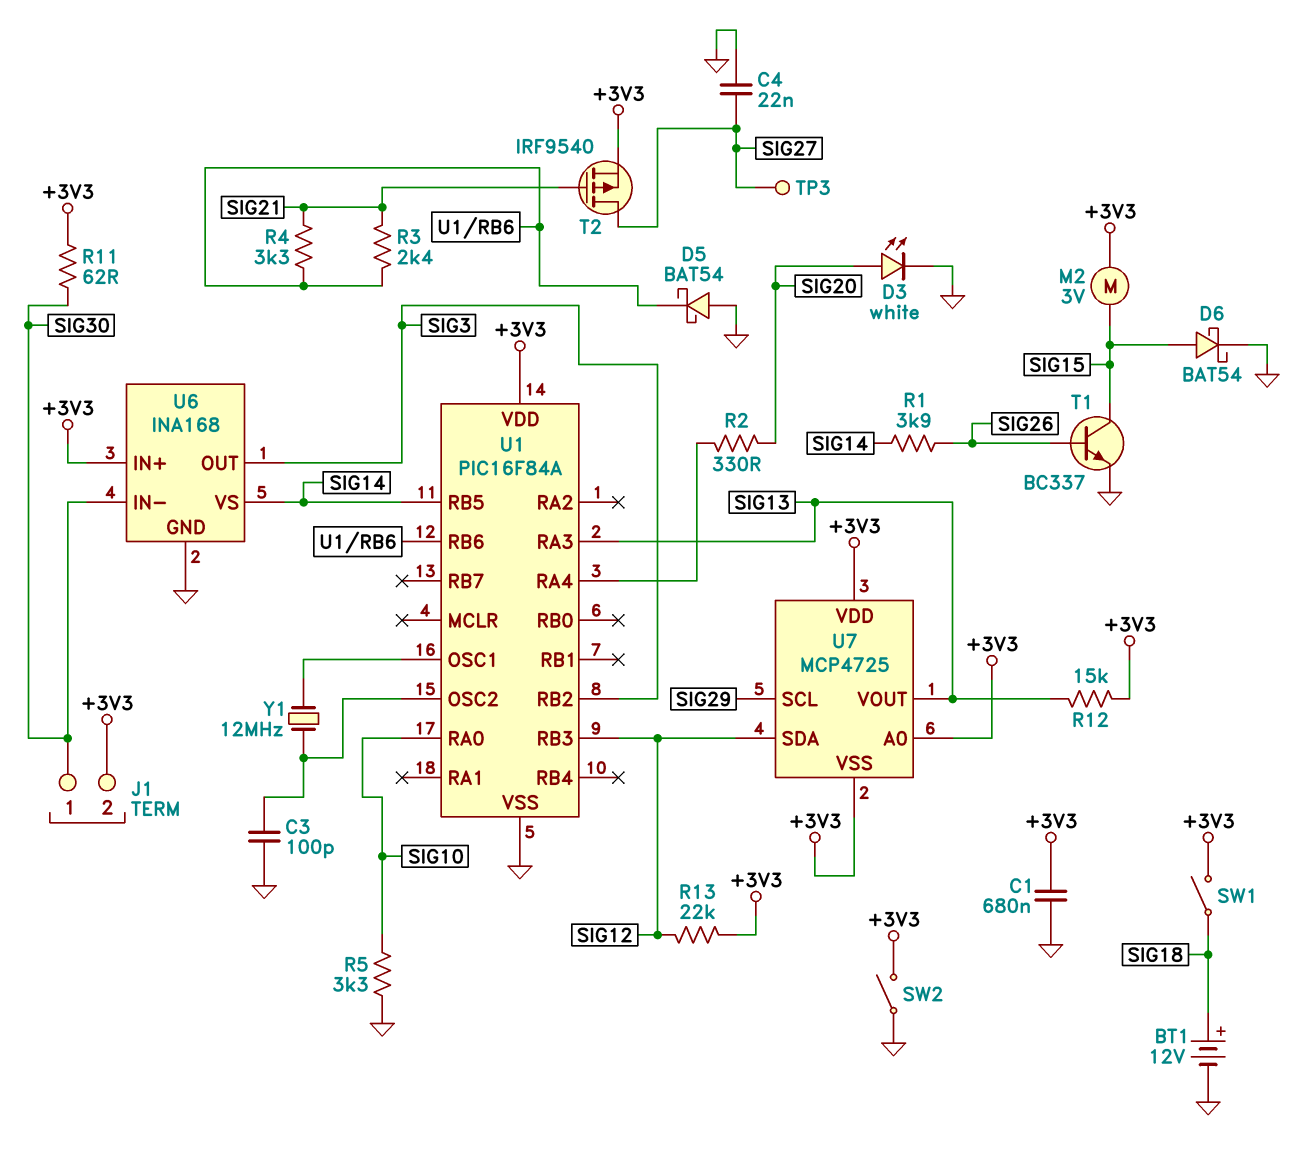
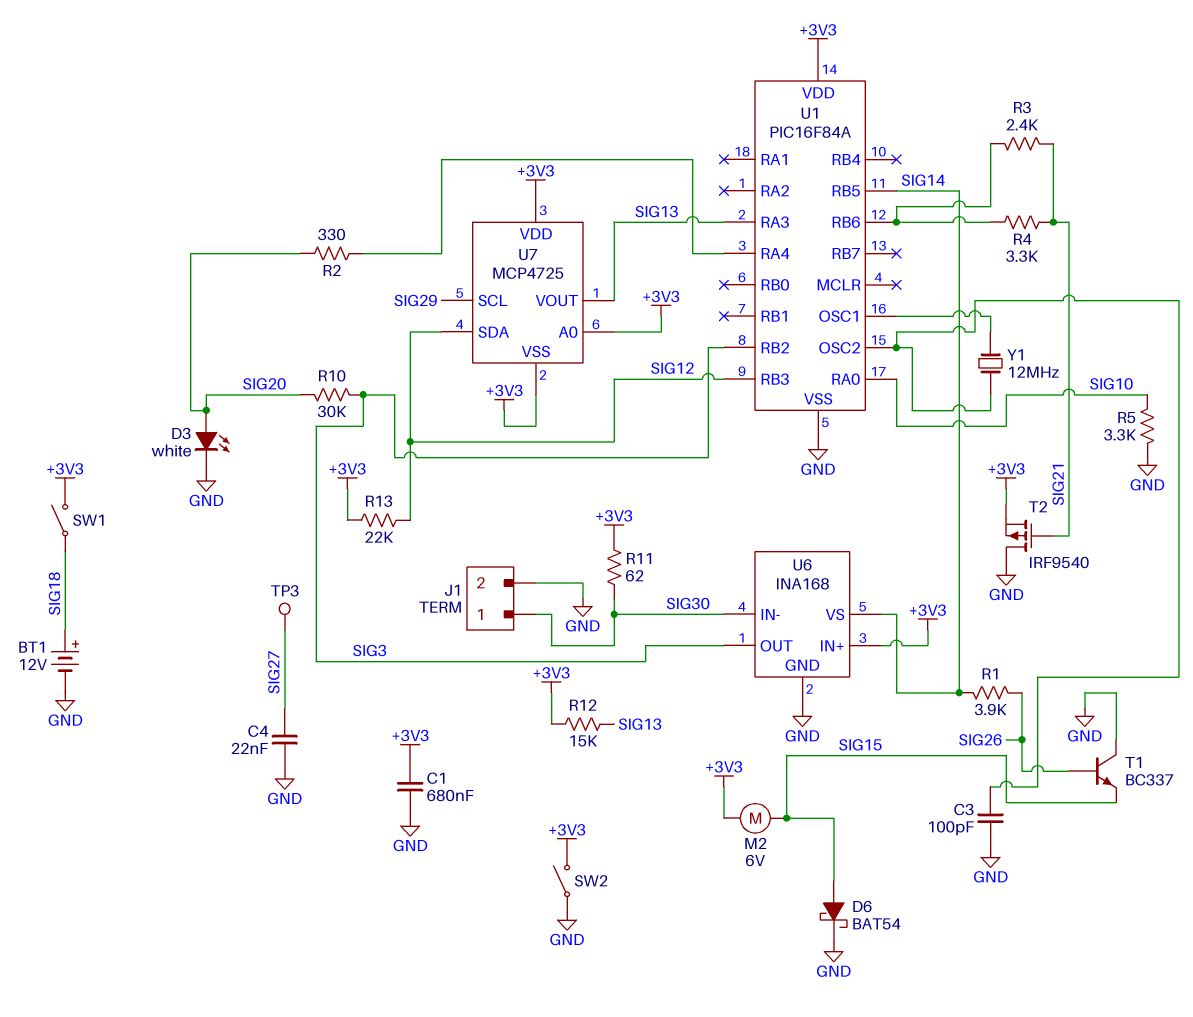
D5: schottky BAT54 (A GND, K U1/RB6) -> none
J1 pin 2: +3V3 -> GND
M2: motor 3V (+3V3, SIG15) -> motor 6V (+3V3, SIG15)
R10: none -> 30k (SIG3, SIG20)
T1: NPN BC337 (B SIG26, C SIG15, E GND) -> NPN BC337 (B SIG26, C GND, E SIG15)
T2: PMOS IRF9540 (G SIG21, D SIG27, S +3V3) -> PMOS IRF9540 (G SIG21, D GND, S +3V3)

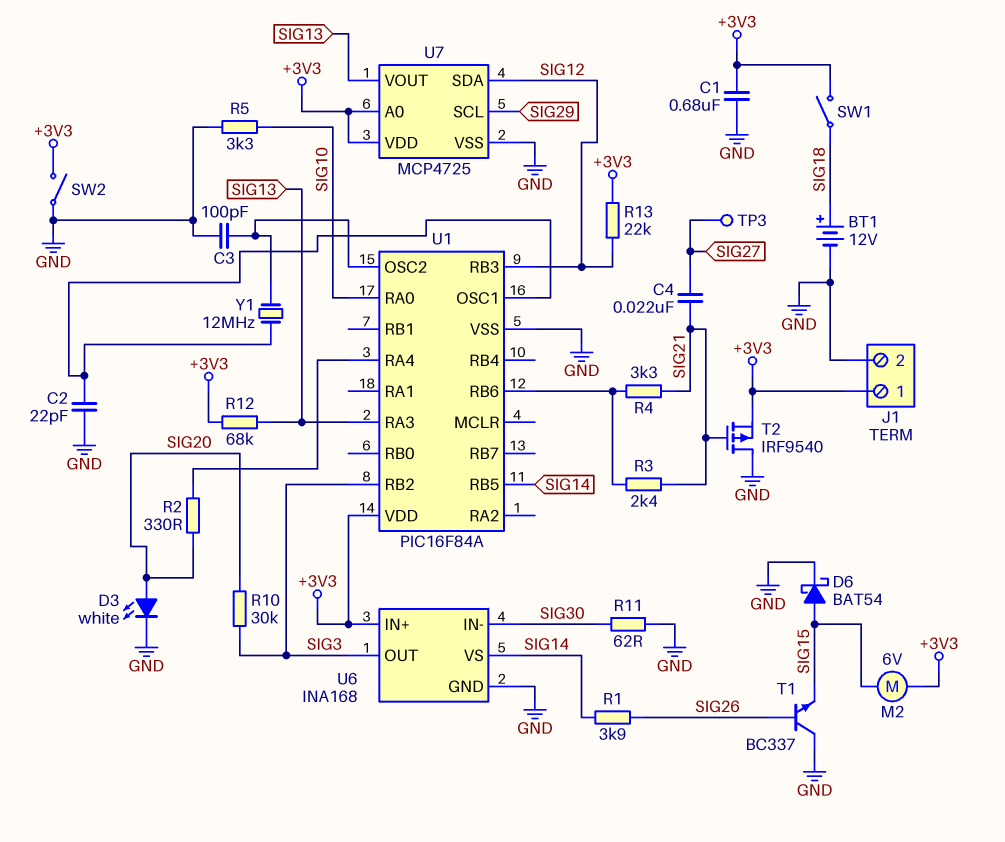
C2: none -> 22pF (GND, U1/OSC1)
C4: 22nF (GND, SIG27) -> 22nF (SIG21, SIG27)
J1 pin 1: SIG30 -> +3V3
R11: 62 (+3V3, SIG30) -> 62 (GND, SIG30)
R12: 15k (+3V3, SIG13) -> 68k (+3V3, SIG13)
U7 pin VSS: +3V3 -> GND

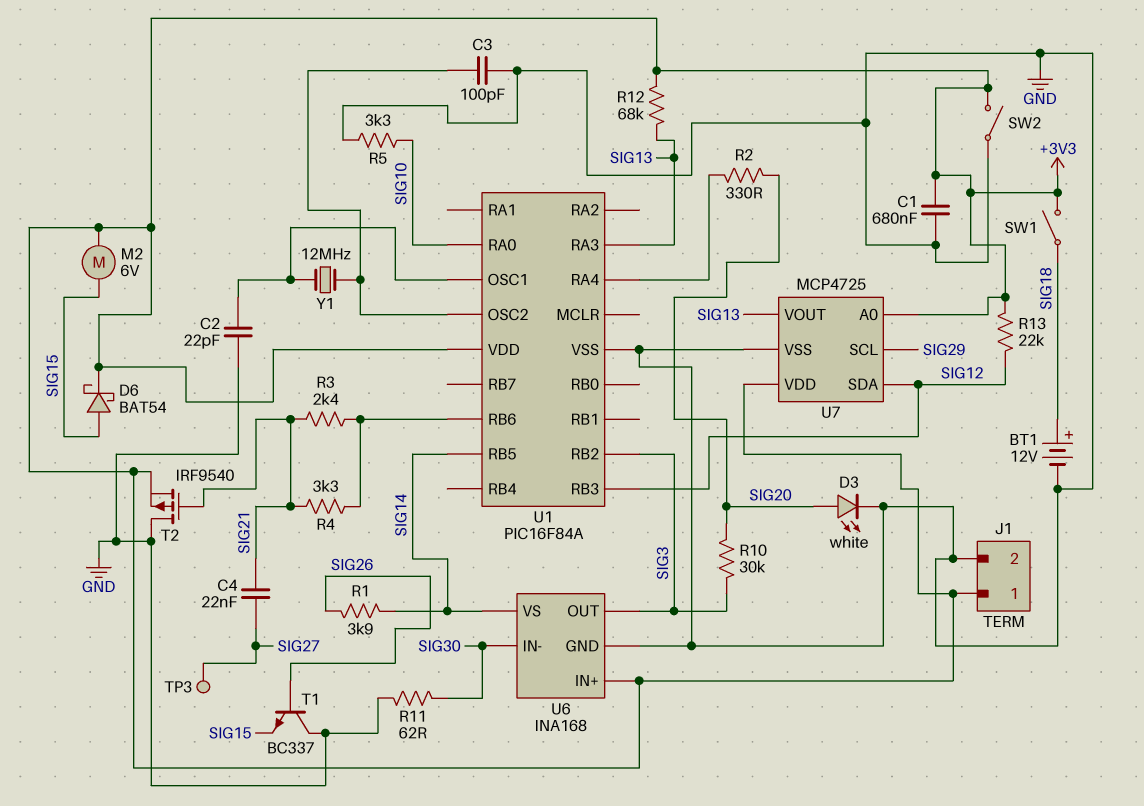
D6: schottky BAT54 (A SIG15, K GND) -> schottky BAT54 (A SIG15, K +3V3)

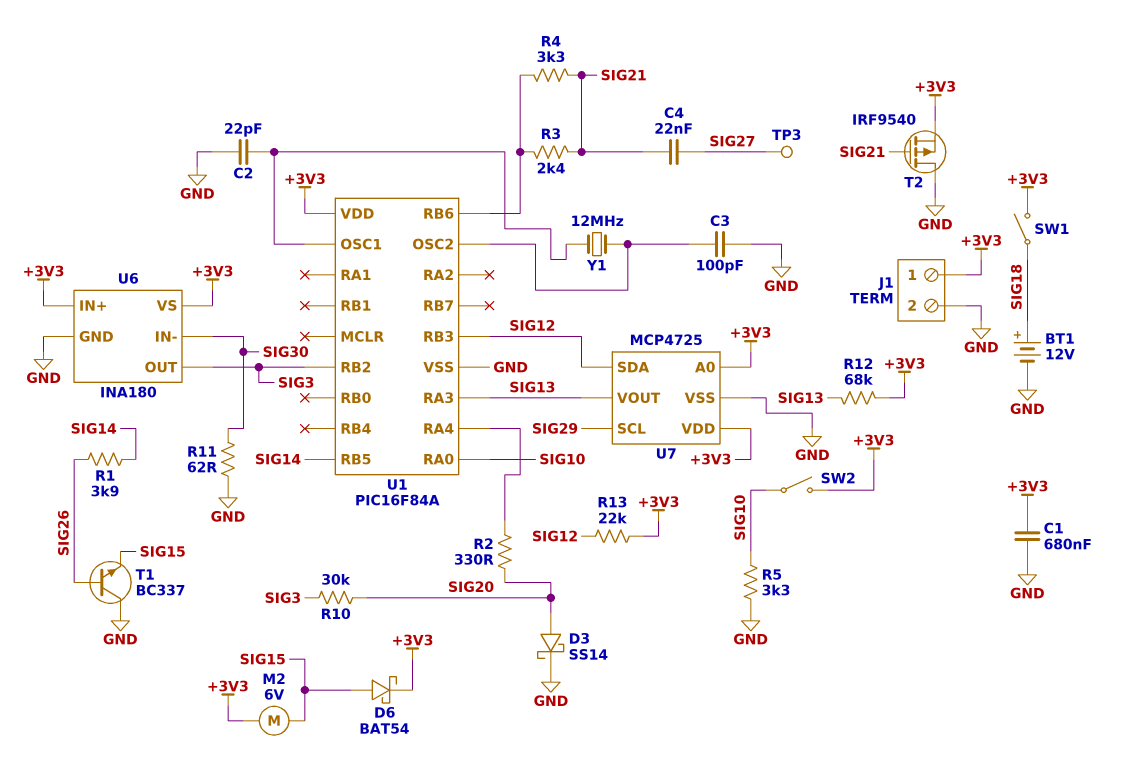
D3: LED white (A SIG20, K GND) -> schottky SS14 (A SIG20, K GND)
SW2: switch (+3V3, GND) -> switch (+3V3, SIG10)
U6: INA168 -> INA180
U6 pin VS: SIG14 -> +3V3

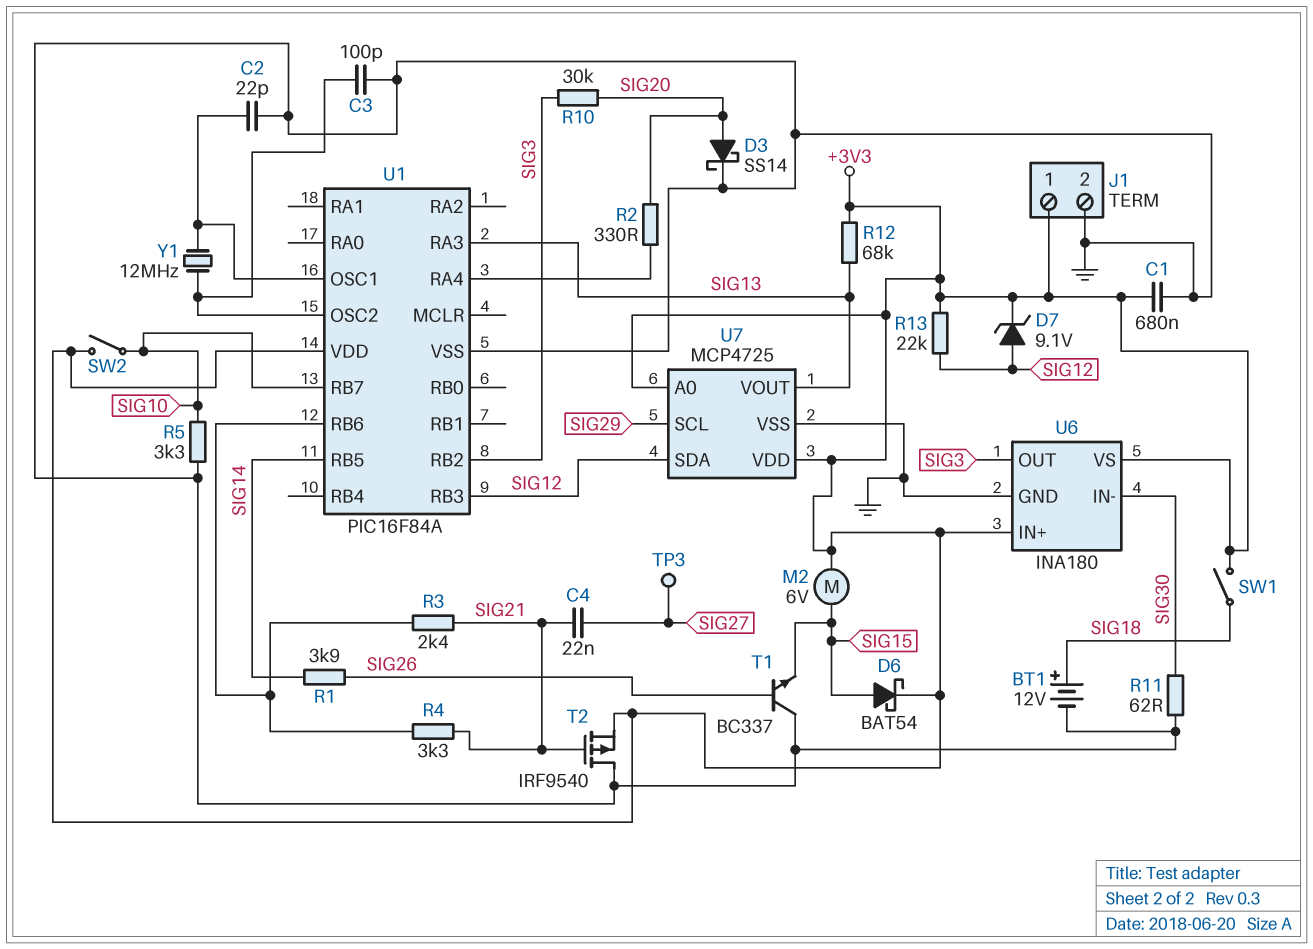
D7: none -> zener 9.1V (A SIG12, K +3V3)
U1 pin RA0: SIG10 -> none
U1 pin RB7: none -> SIG10

